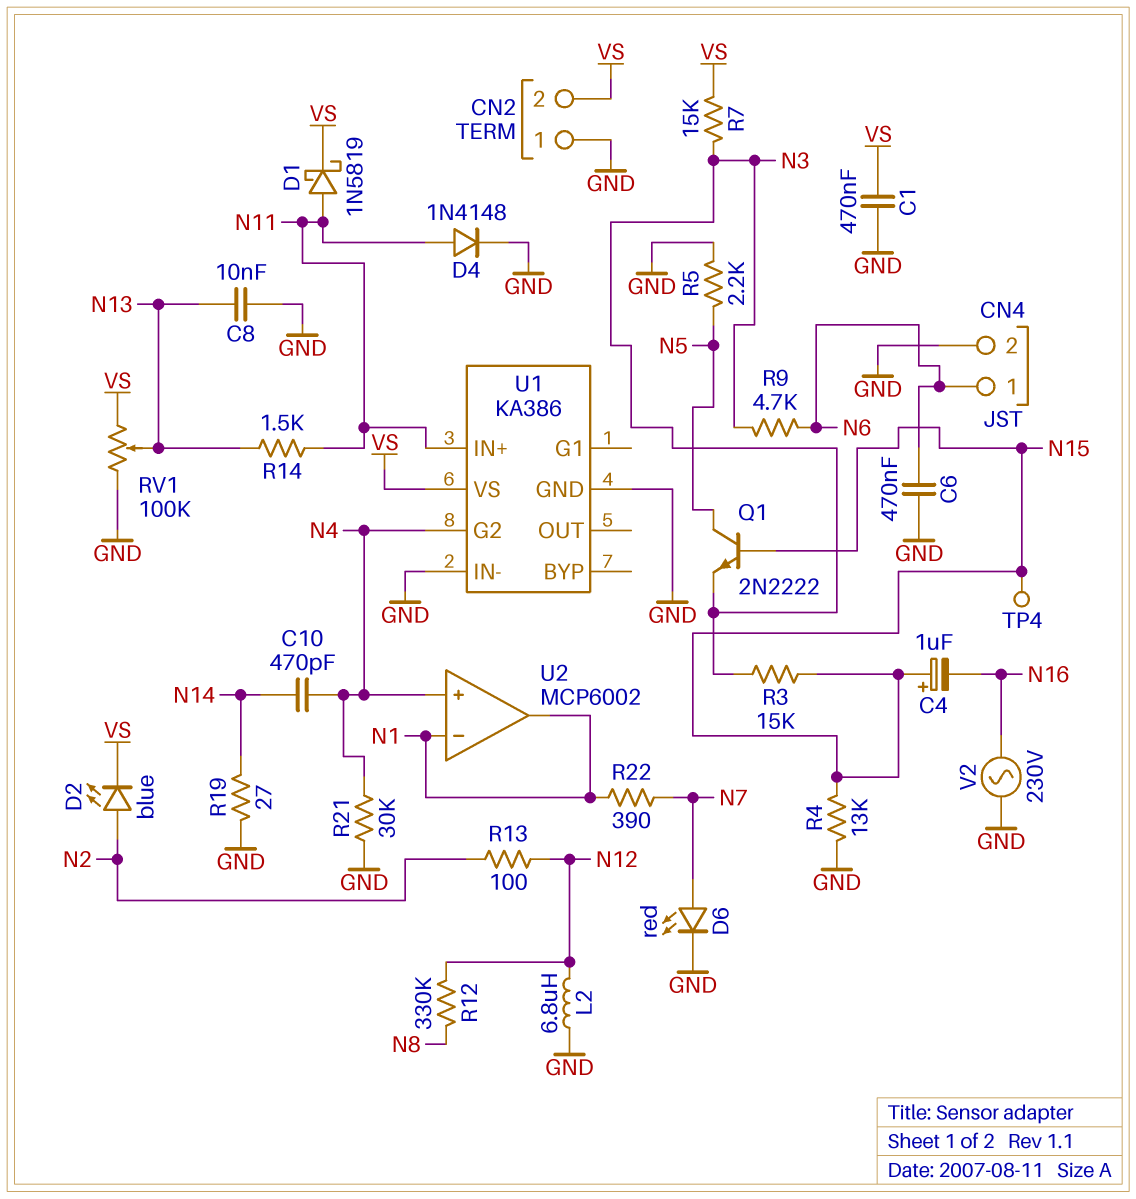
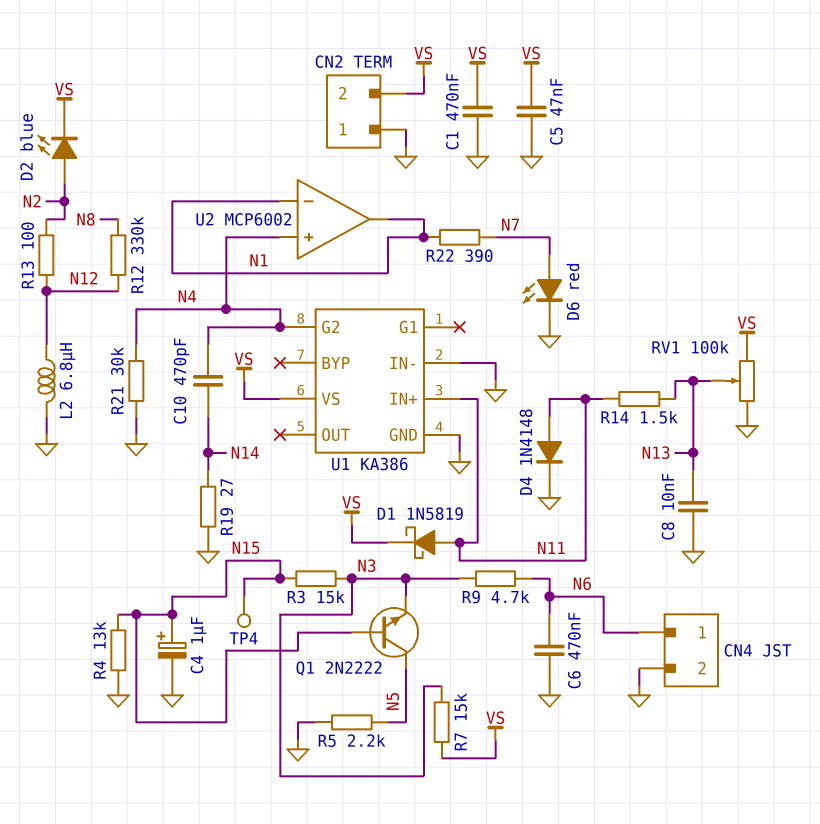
C4: 1uF (plus N15, minus N16) -> 1uF (plus N15, minus GND)
C5: none -> 47nF (GND, VS)
V2: AC 230V (GND, N16) -> none

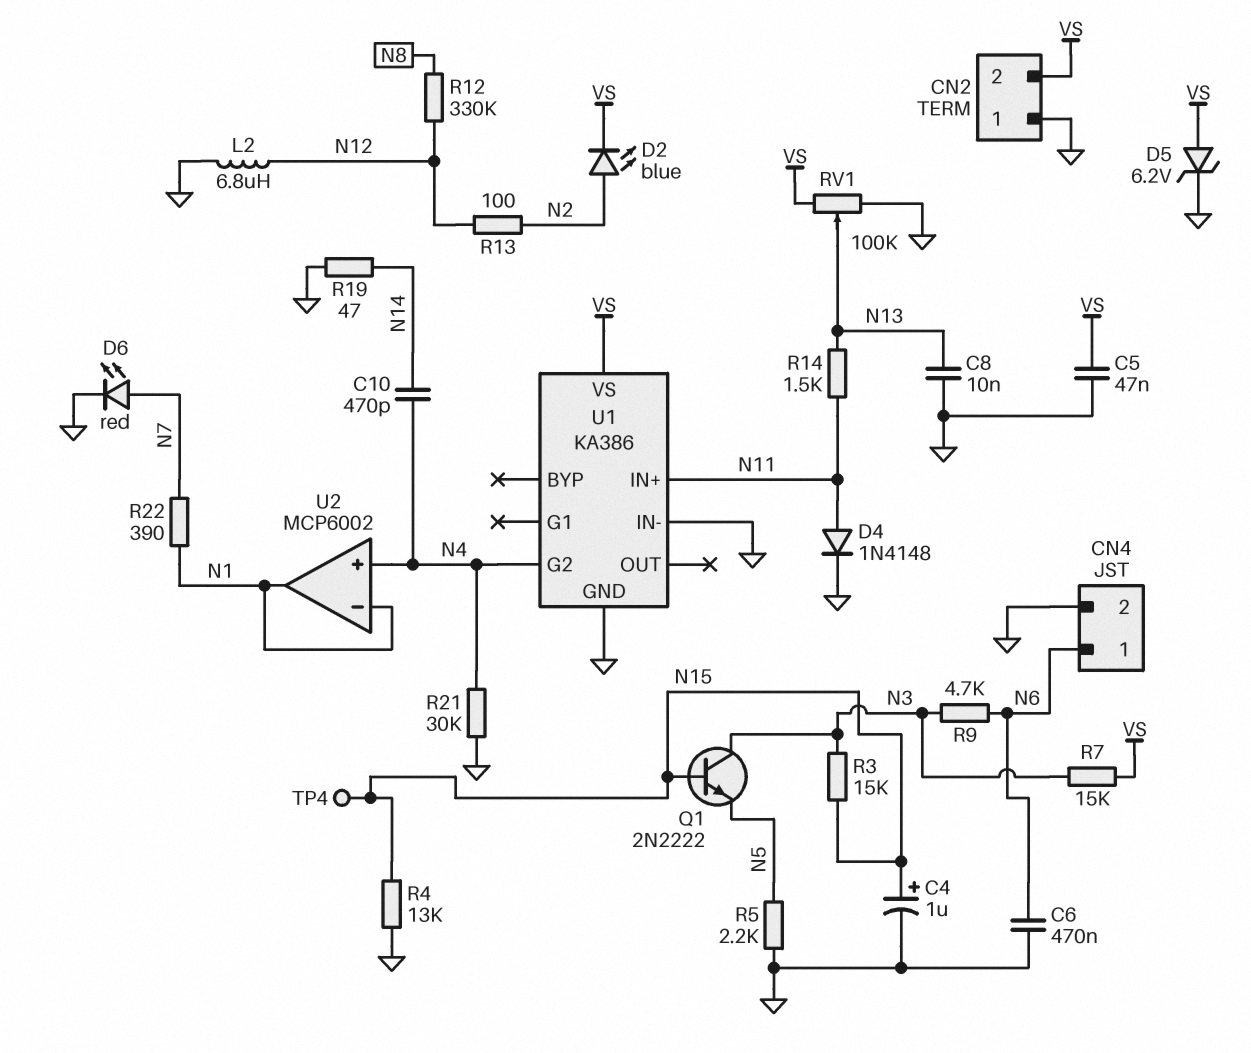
C1: 470nF (GND, VS) -> none
D1: schottky 1N5819 (A N11, K VS) -> none
D5: none -> zener 6.2V (A VS, K GND)
Q1: NPN 2N2222 (B N15, C N5, E N3) -> NPN 2N2222 (B N15, C N3, E N5)
R19: 27 (GND, N14) -> 47 (GND, N14)

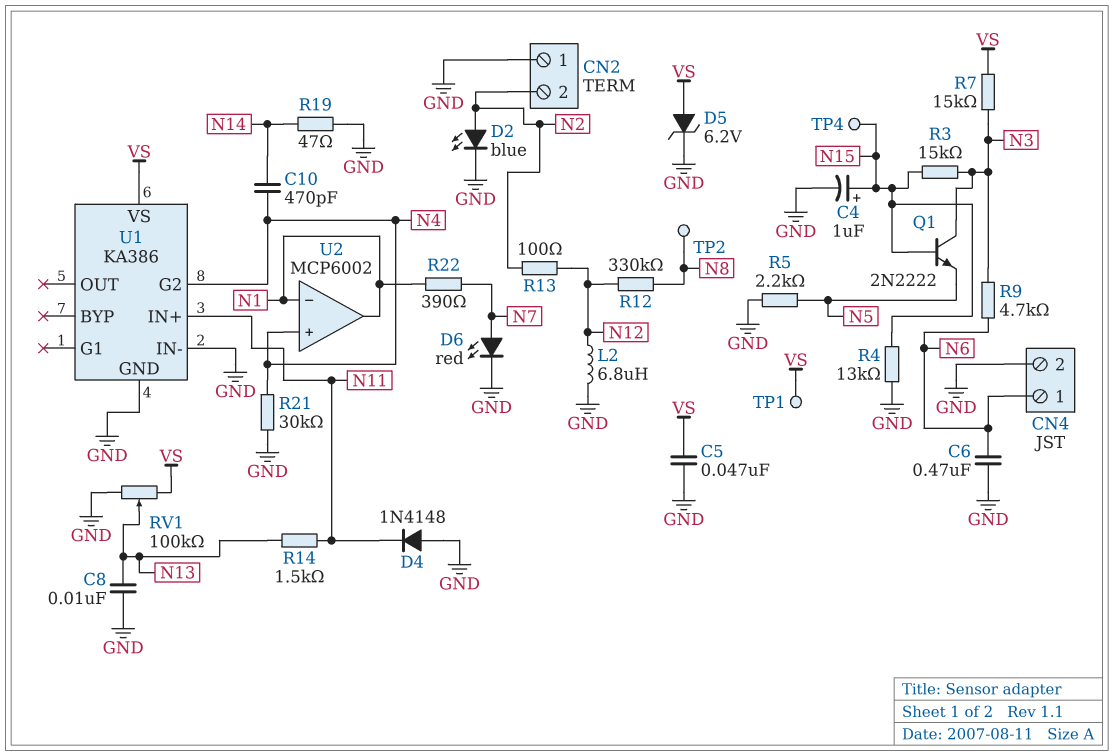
CN2 pin 2: VS -> N2
D2: LED blue (A N2, K VS) -> LED blue (A N2, K GND)
D4: diode 1N4148 (A N11, K GND) -> diode 1N4148 (A GND, K N11)
TP1: none -> test point (VS)
TP2: none -> test point (N8)

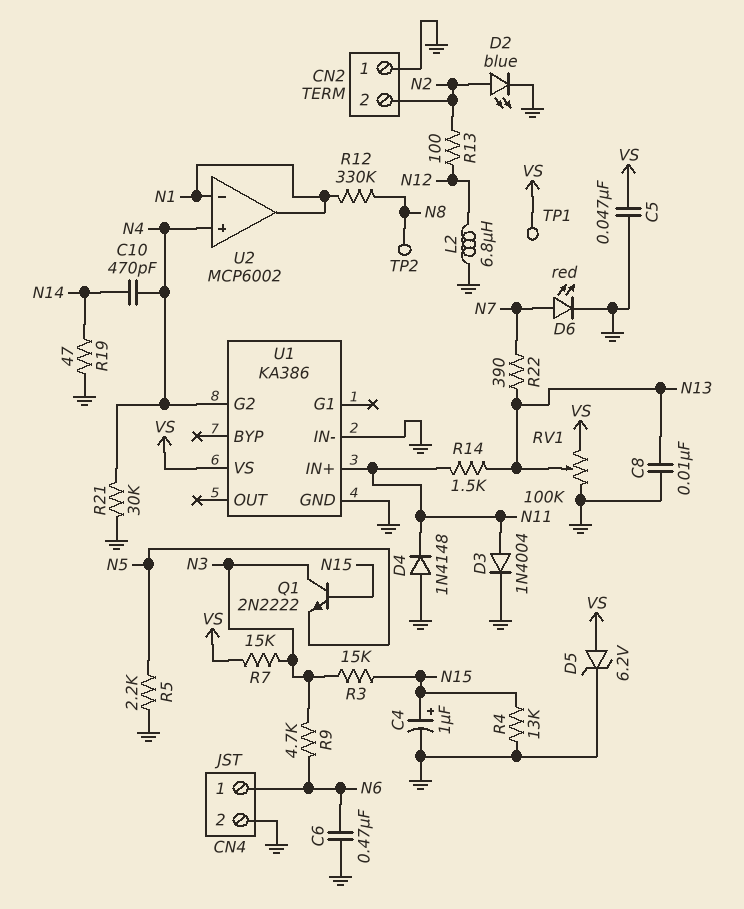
D3: none -> diode 1N4004 (A N11, K GND)
R12: 330k (N8, N12) -> 330k (N1, N8)
R22: 390 (N1, N7) -> 390 (N7, N13)
TP4: test point (N15) -> none

